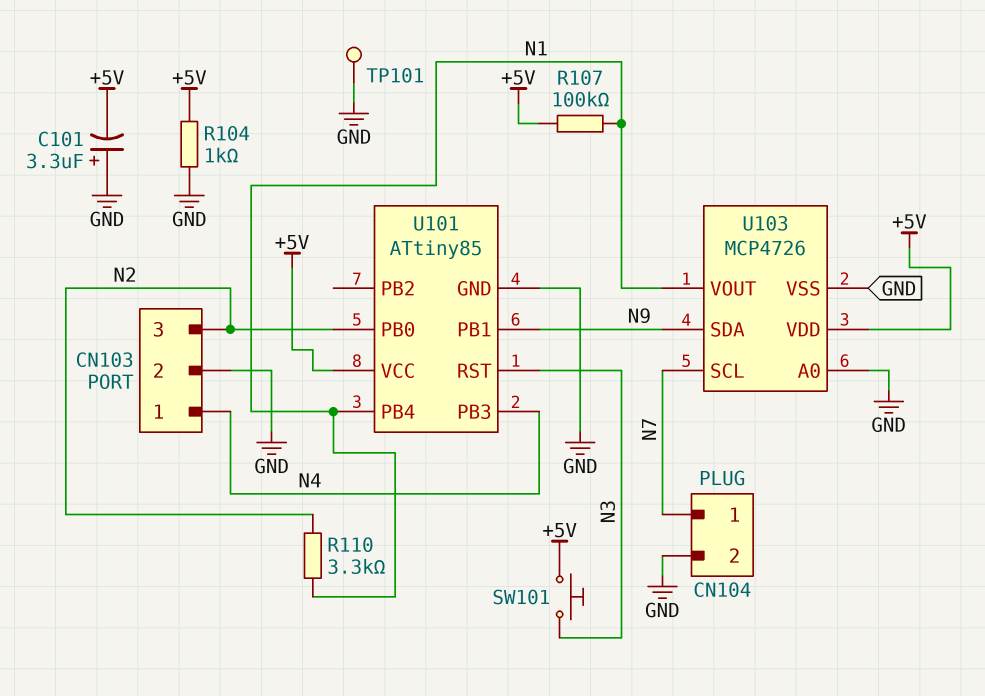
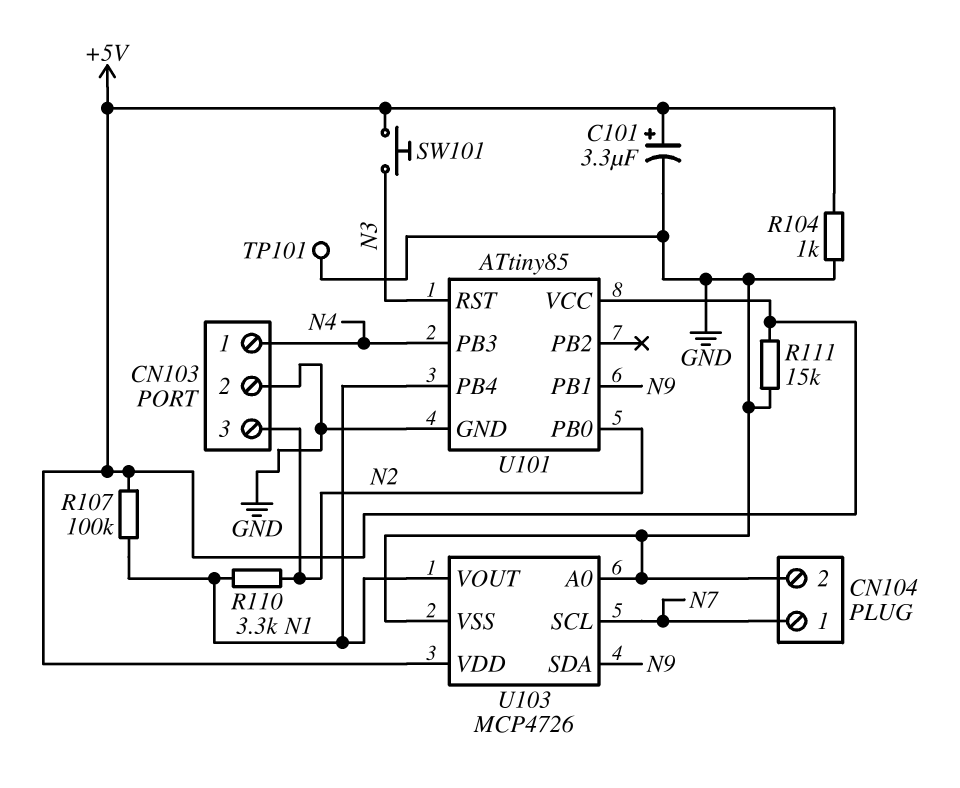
C101: 3.3uF (plus GND, minus +5V) -> 3.3uF (plus +5V, minus GND)
R111: none -> 15k (+5V, GND)

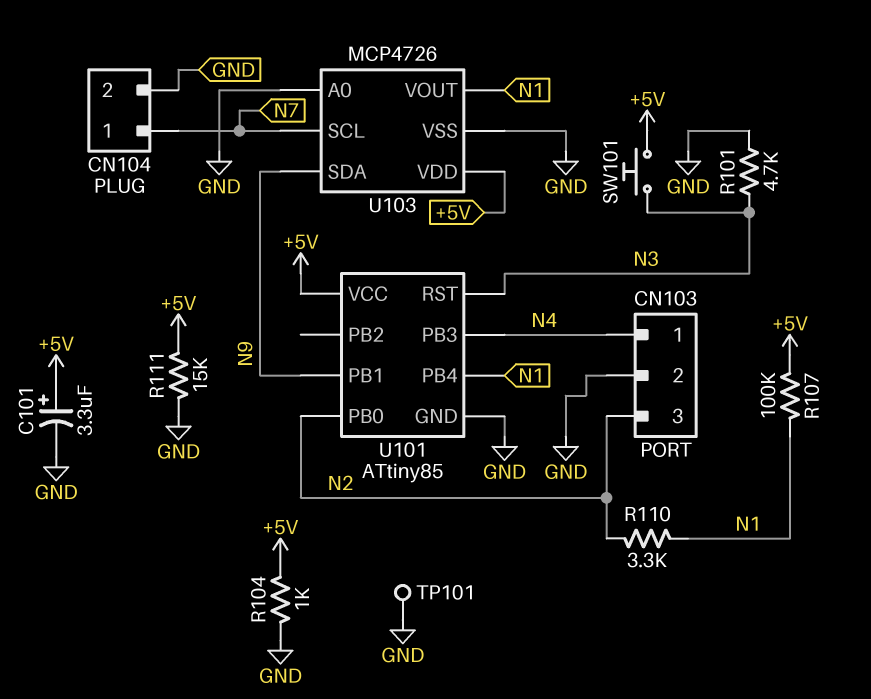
R101: none -> 4.7k (GND, N3)

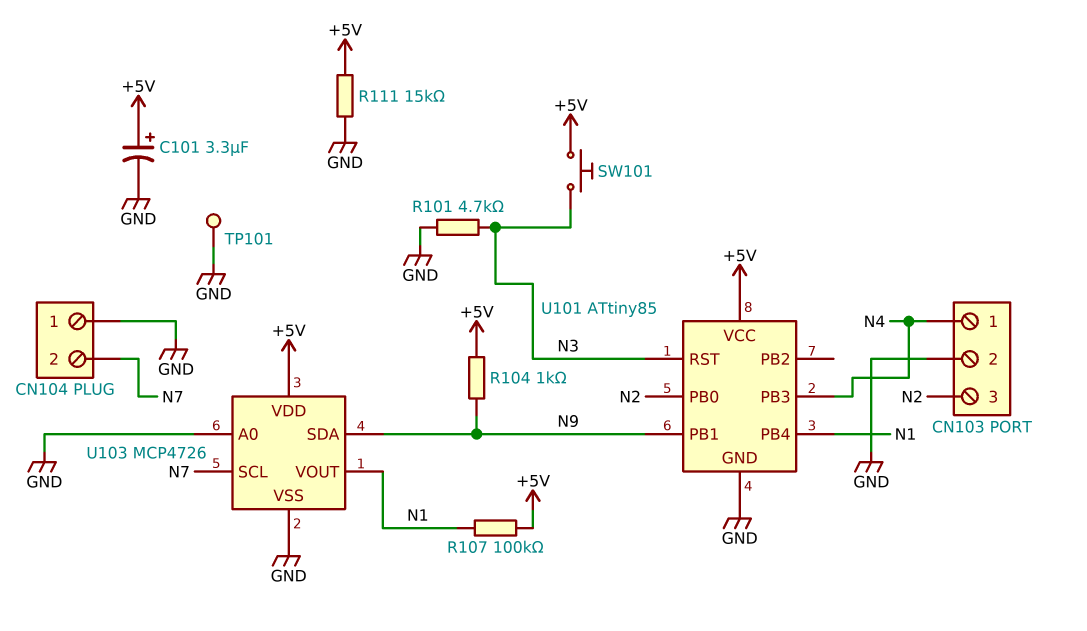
CN104 pin 1: N7 -> GND
CN104 pin 2: GND -> N7
R104: 1k (+5V, GND) -> 1k (+5V, N9)
R110: 3.3k (N1, N2) -> none

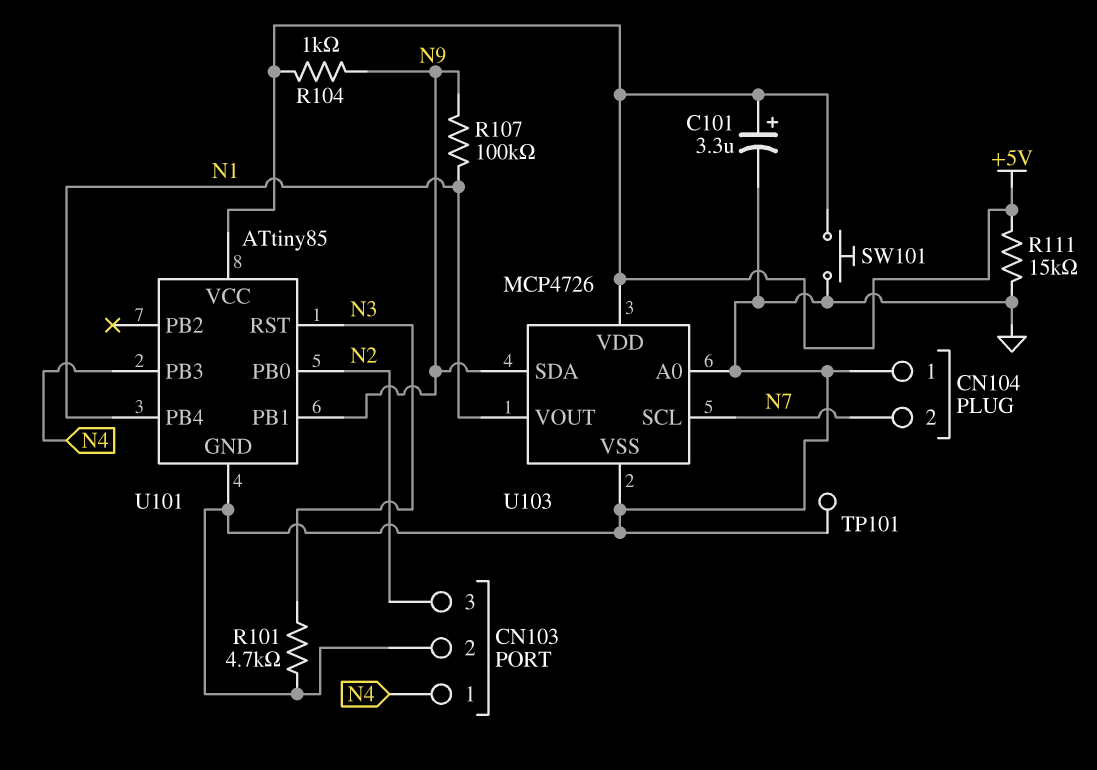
R107: 100k (+5V, N1) -> 100k (N1, N9)
SW101: button (+5V, N3) -> button (+5V, GND)

